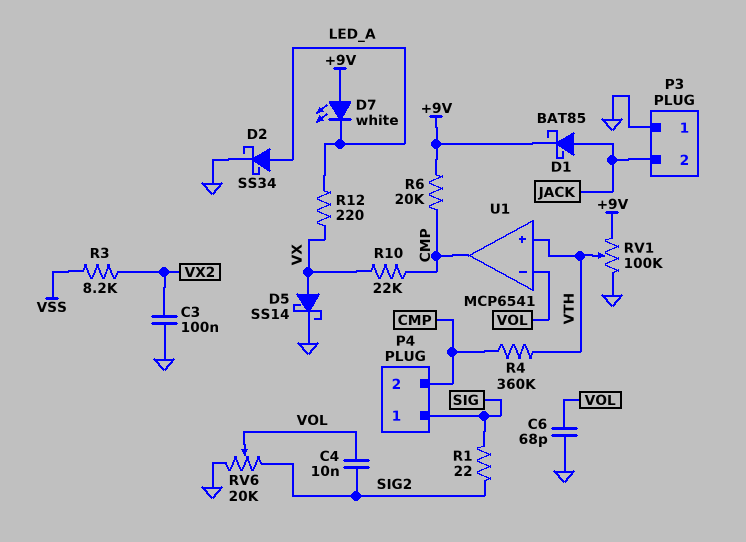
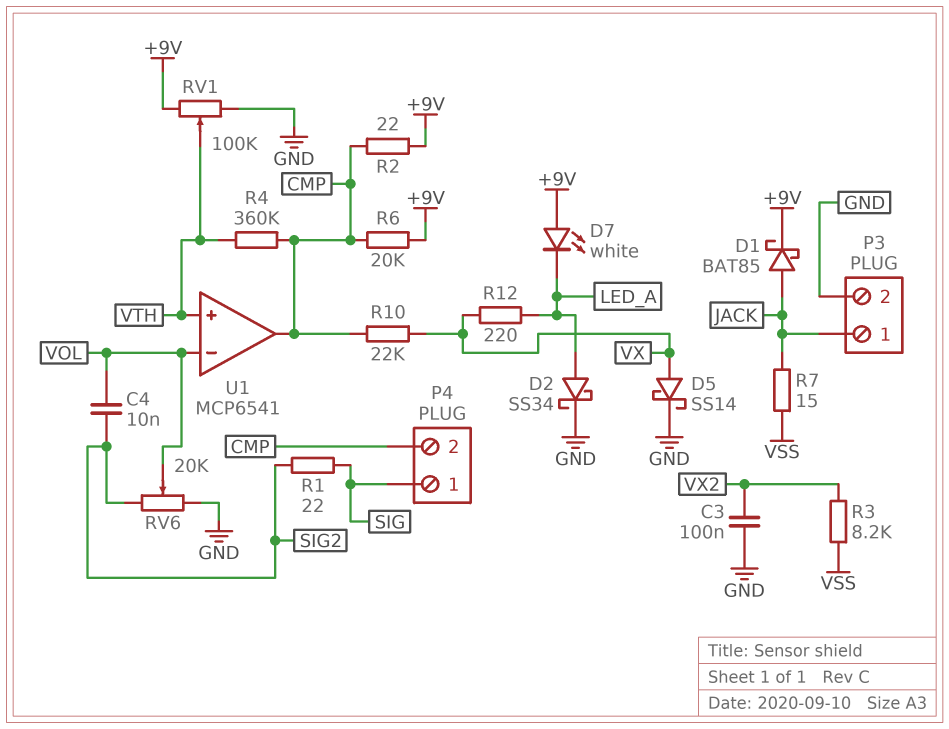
C6: 68pF (GND, VOL) -> none
P3 pin 1: GND -> JACK
P3 pin 2: JACK -> GND
R2: none -> 22 (+9V, CMP)
R7: none -> 15 (JACK, VSS)

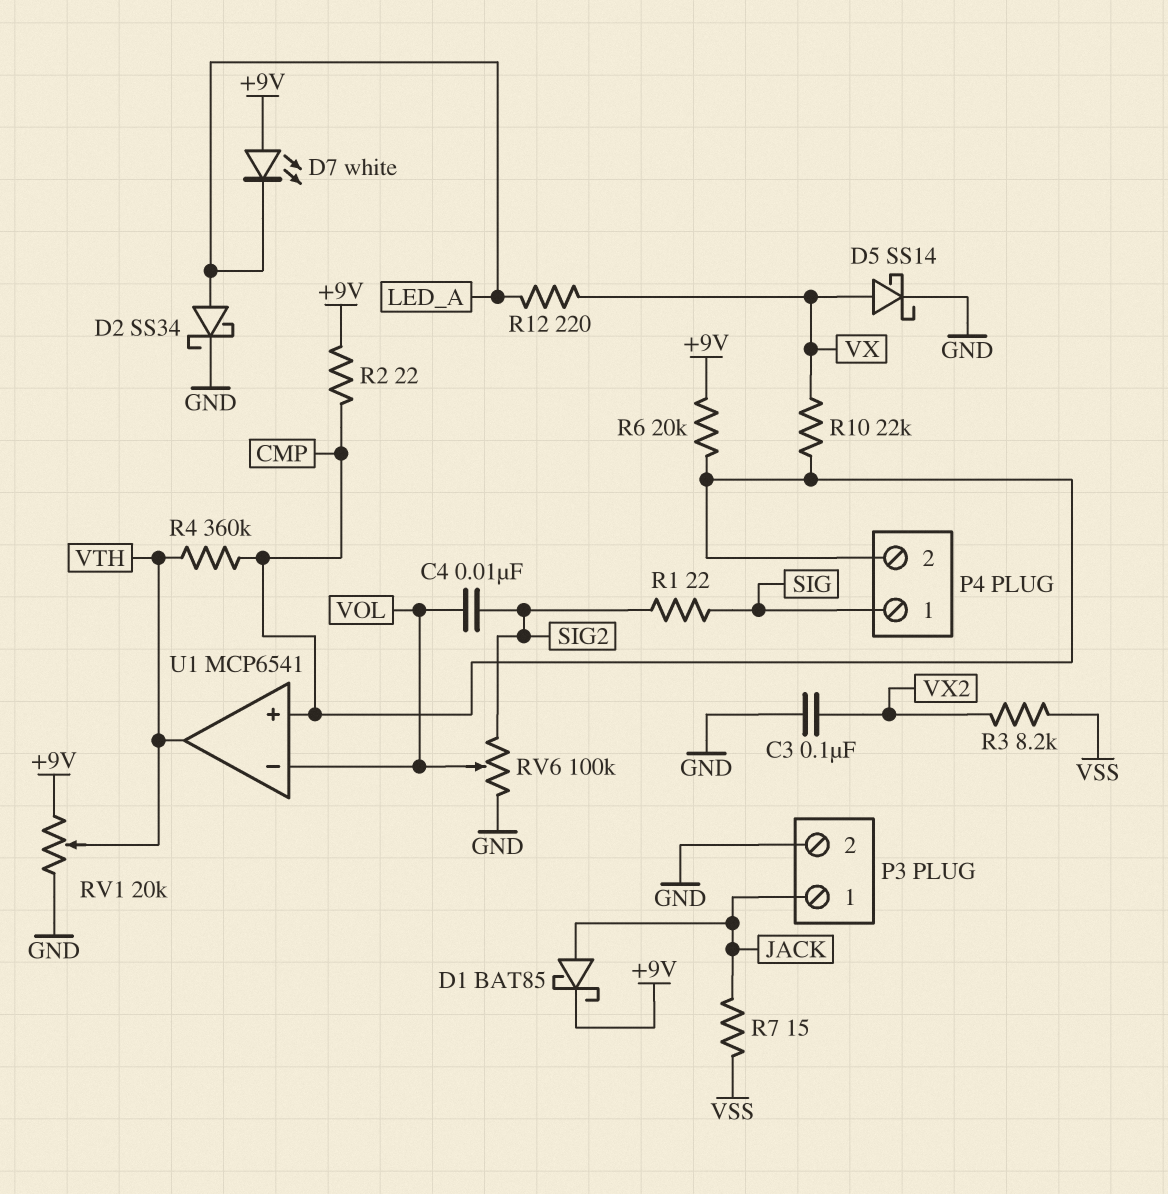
RV1: 100k (+9V, GND, wiper VTH) -> 20k (+9V, GND, wiper VTH)
RV6: 20k (GND, SIG2, wiper VOL) -> 100k (GND, SIG2, wiper VOL)
U1 pin in+: VTH -> CMP
U1 pin out: CMP -> VTH

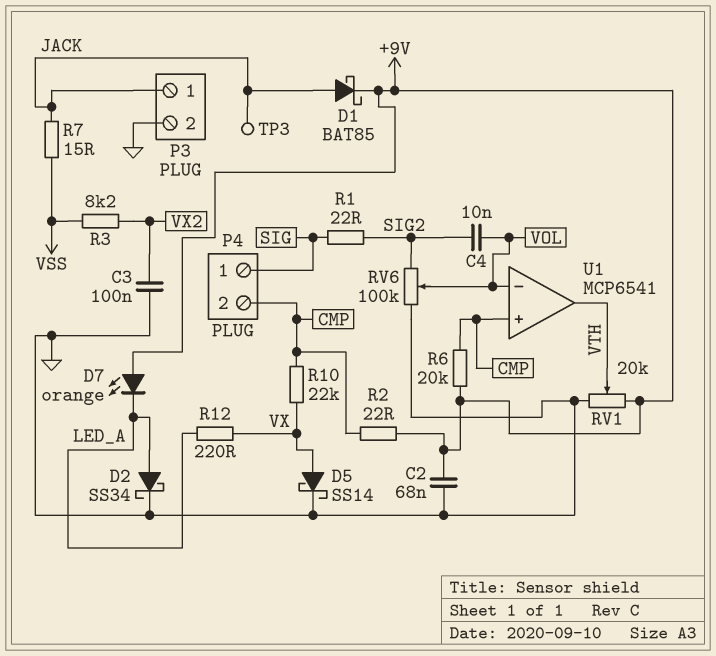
C2: none -> 68nF (+9V, GND)
D7: LED white (A +9V, K LED_A) -> LED orange (A +9V, K LED_A)
R4: 360k (CMP, VTH) -> none
TP3: none -> test point (JACK)

